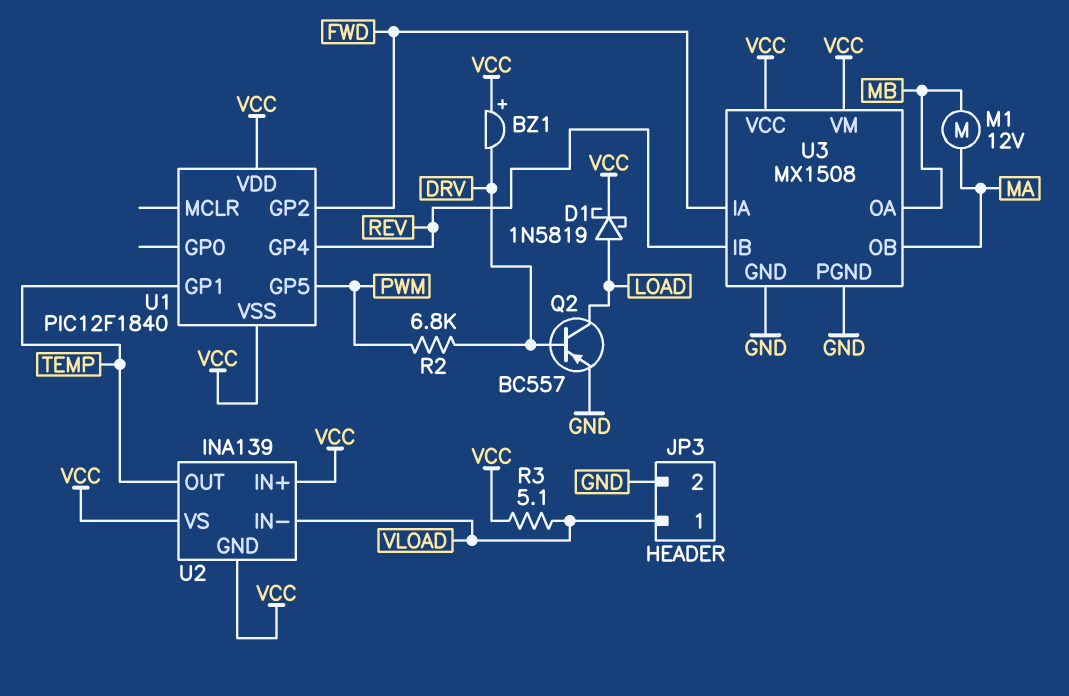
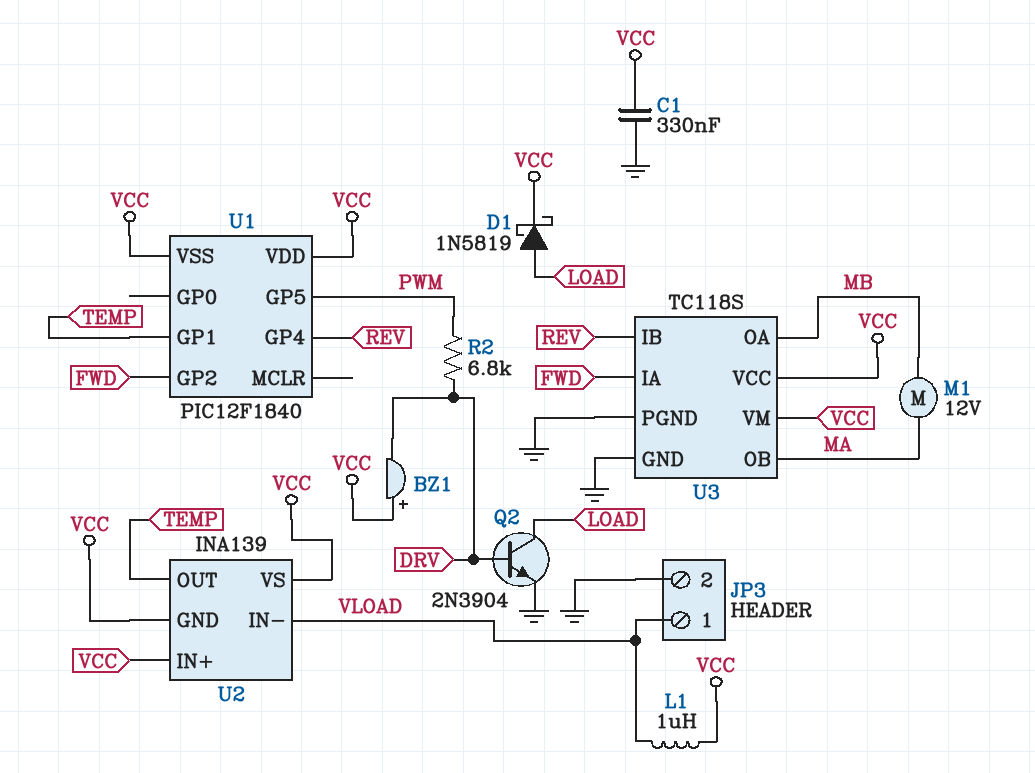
C1: none -> 330nF (GND, VCC)
L1: none -> 1uH (VCC, VLOAD)
Q2: PNP BC557 (B DRV, C LOAD, E GND) -> NPN 2N3904 (B DRV, C LOAD, E GND)
R3: 5.1 (VCC, VLOAD) -> none
U3: MX1508 -> TC118S

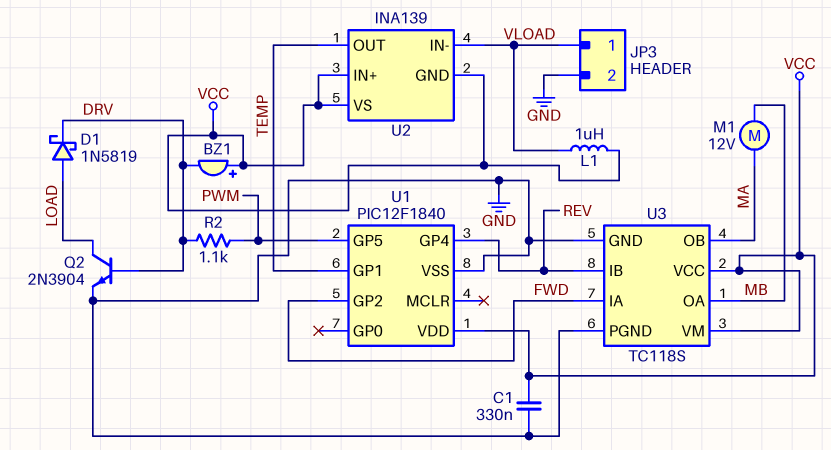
D1: schottky 1N5819 (A LOAD, K VCC) -> schottky 1N5819 (A LOAD, K DRV)
R2: 6.8k (DRV, PWM) -> 1.1k (DRV, PWM)
U1 pin VSS: VCC -> GND

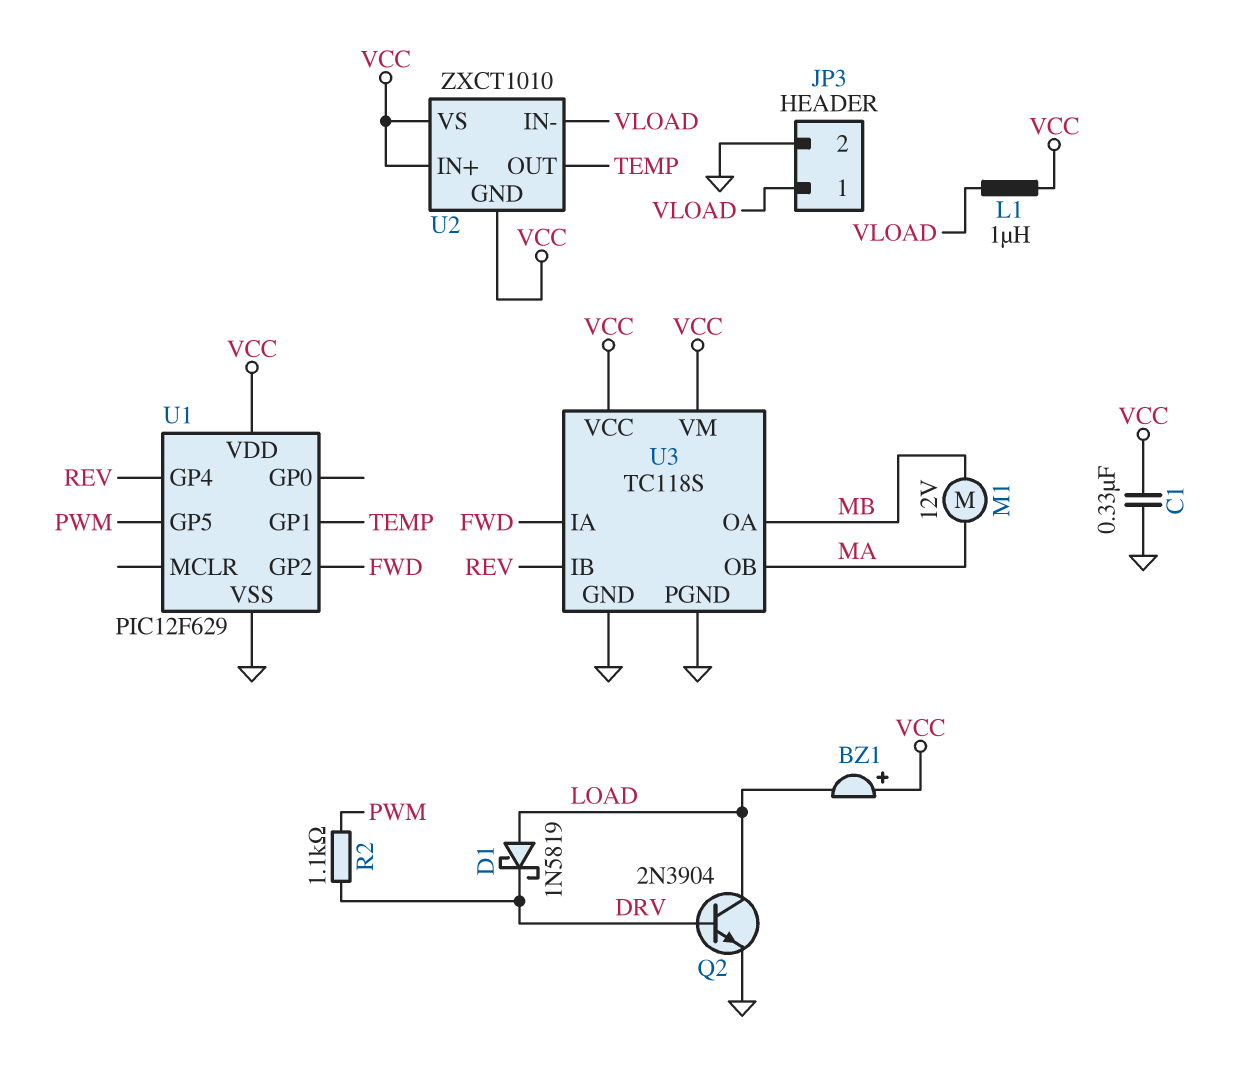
BZ1: buzzer (plus VCC, minus DRV) -> buzzer (plus VCC, minus LOAD)
U1: PIC12F1840 -> PIC12F629
U2: INA139 -> ZXCT1010

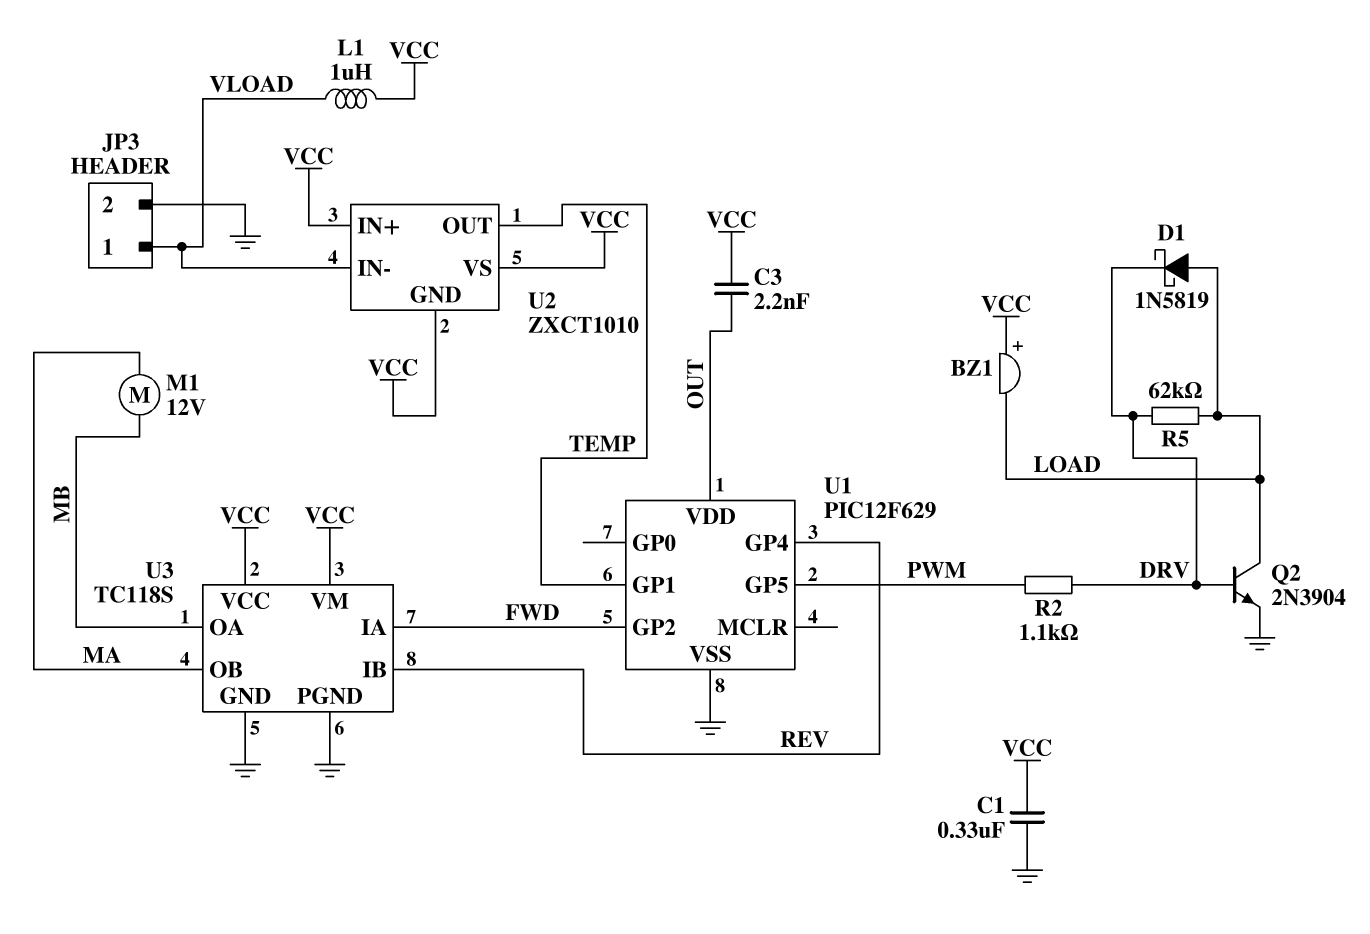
C3: none -> 2.2nF (OUT, VCC)
R5: none -> 62k (DRV, LOAD)
U1 pin VDD: VCC -> OUT

